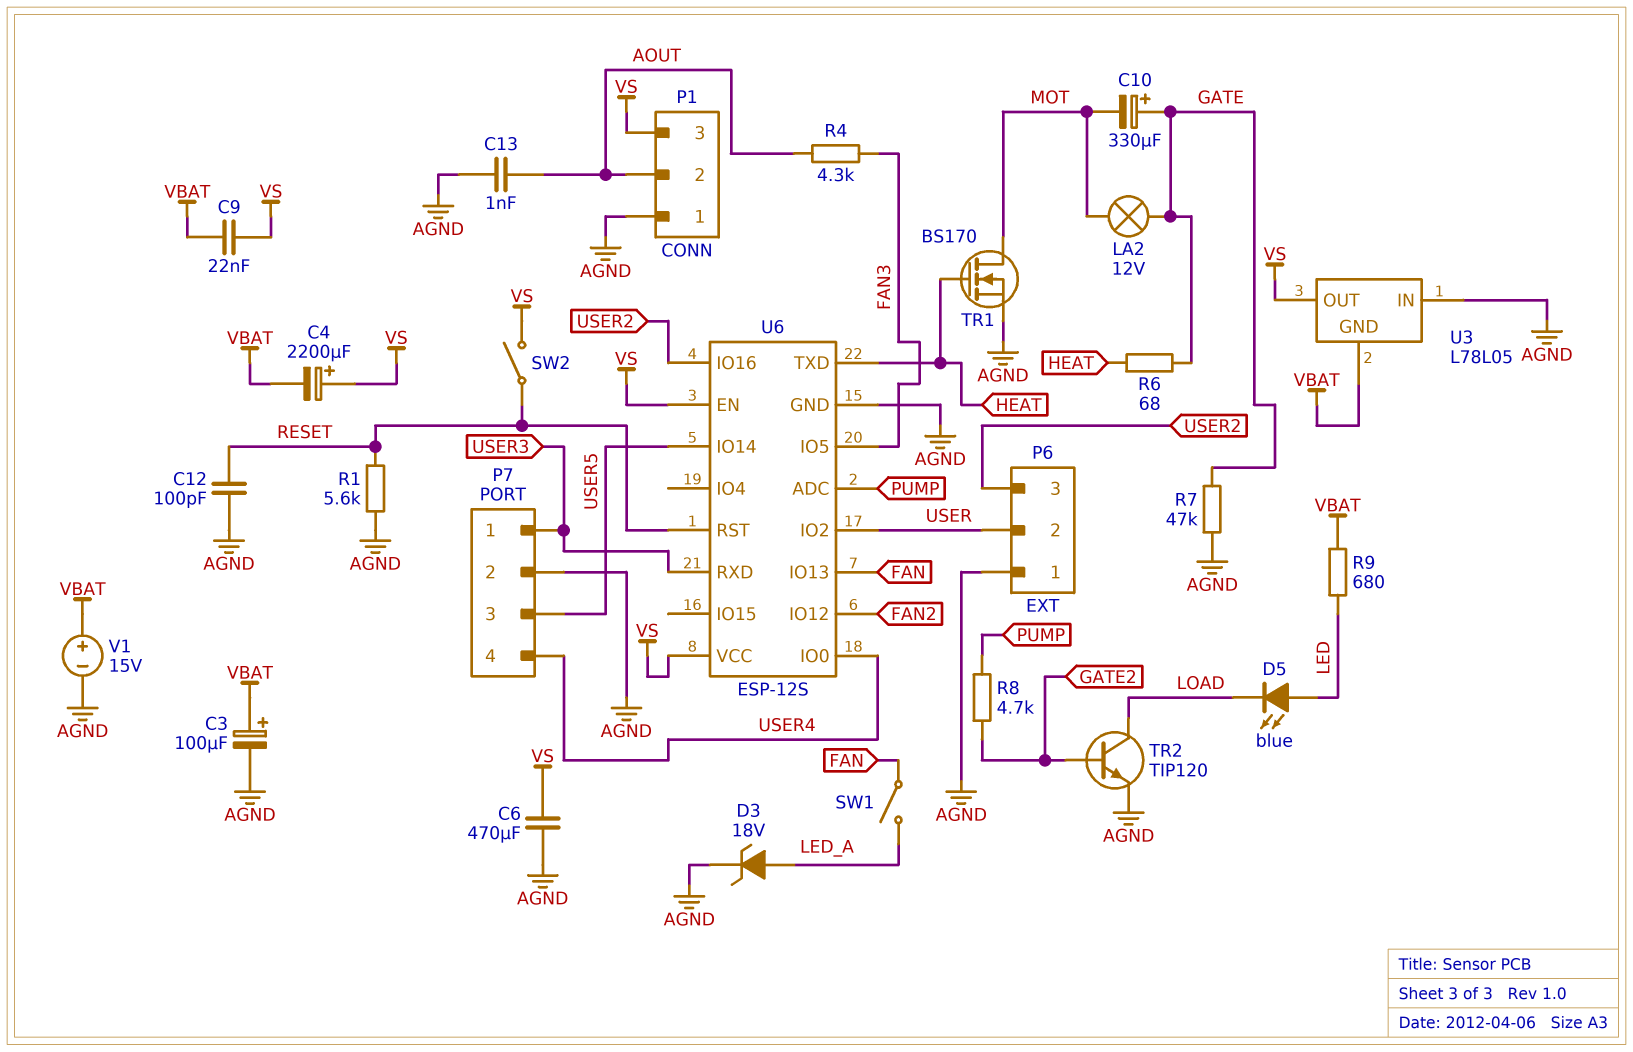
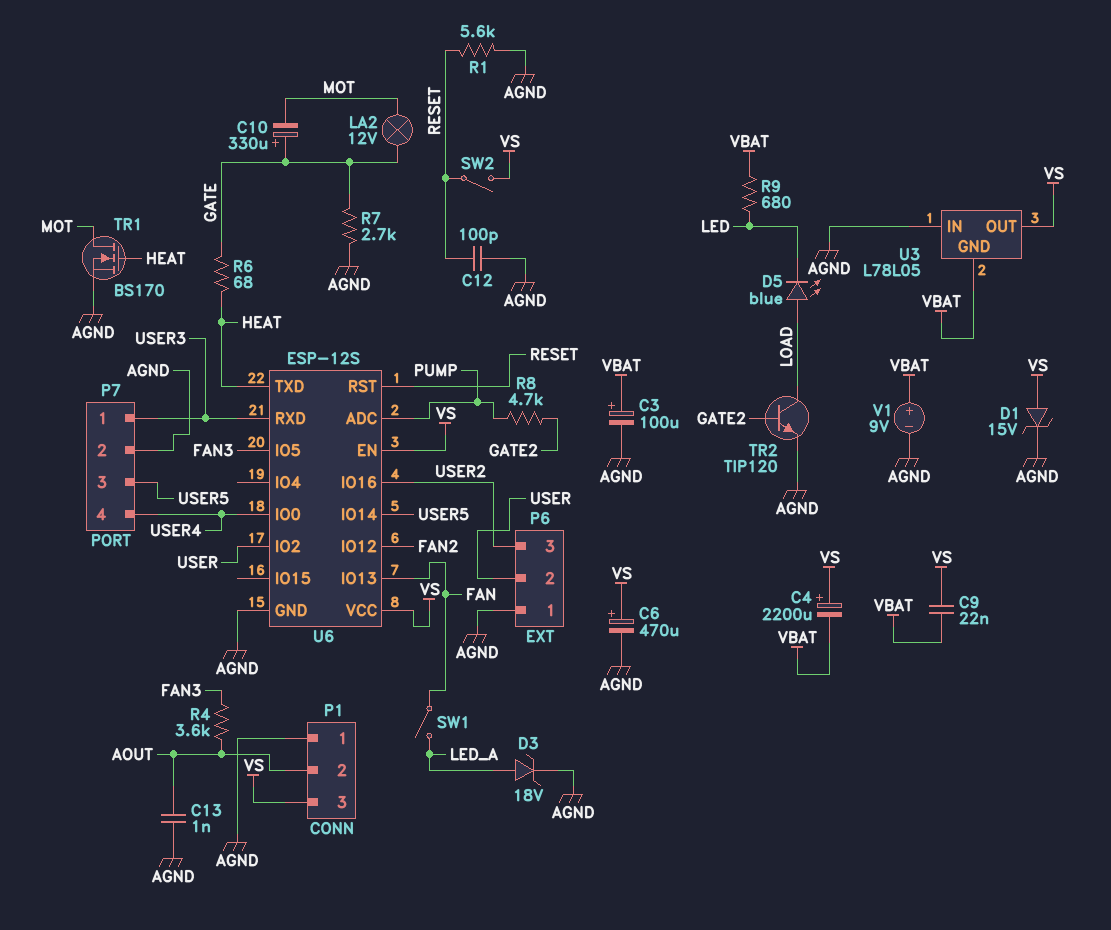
C6: 470uF (AGND, VS) -> 470uF (plus VS, minus AGND)
D1: none -> zener 15V (A VS, K AGND)
D5: LED blue (A LED, K LOAD) -> LED blue (A LOAD, K LED)
R4: 4.3k (AOUT, FAN3) -> 3.6k (AOUT, FAN3)
R7: 47k (AGND, GATE) -> 2.7k (AGND, GATE)
V1: 15V (plus VBAT, minus AGND) -> 9V (plus VBAT, minus AGND)

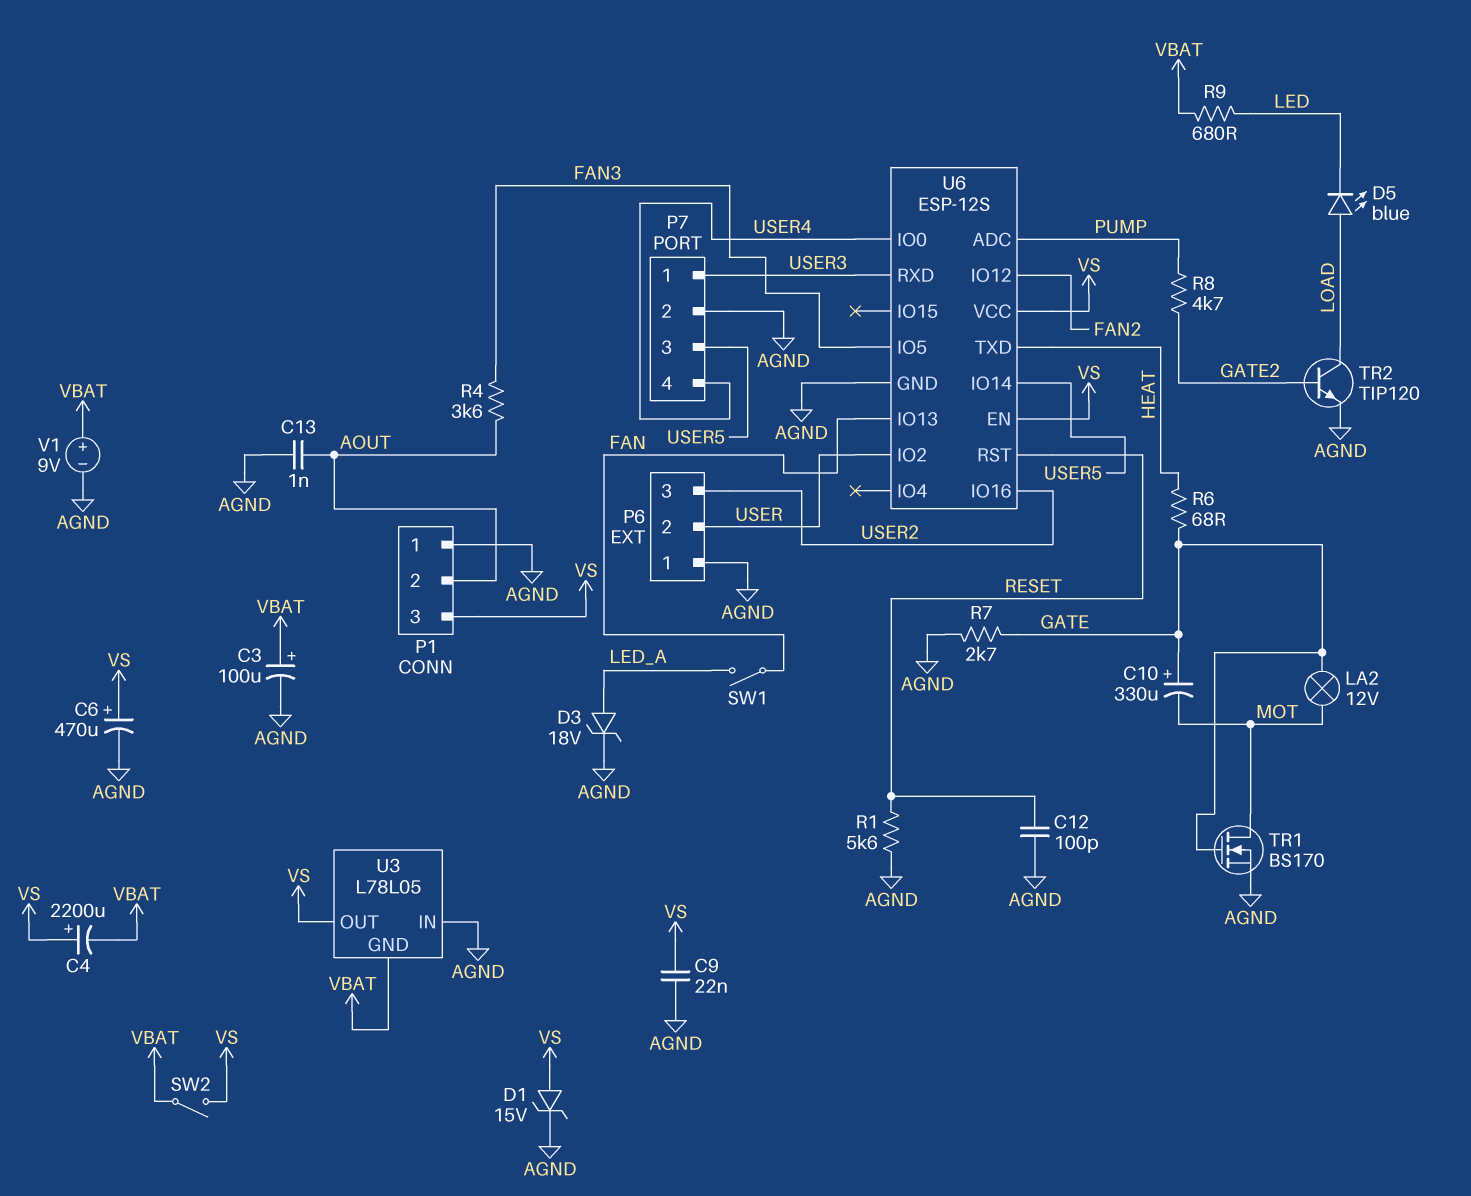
C9: 22nF (VBAT, VS) -> 22nF (AGND, VS)
SW2: switch (RESET, VS) -> switch (VBAT, VS)
TR1: NMOS BS170 (G HEAT, D MOT, S AGND) -> NMOS BS170 (G GATE, D MOT, S AGND)

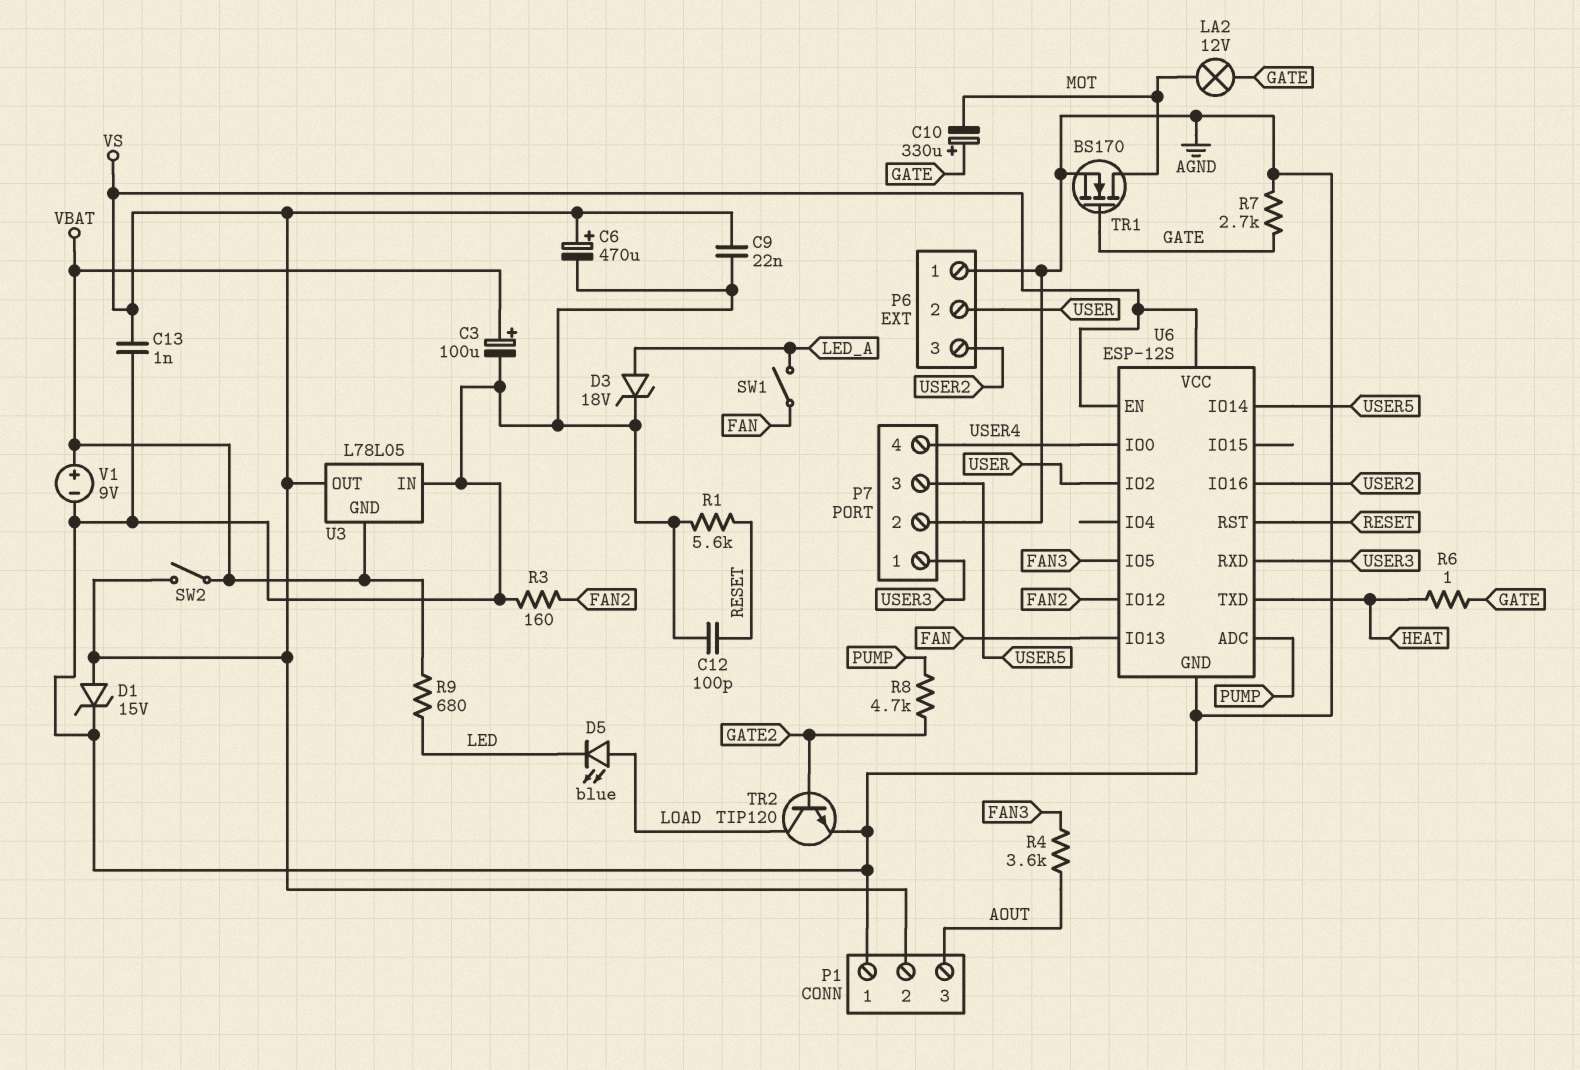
C4: 2200uF (plus VS, minus VBAT) -> none
C13: 1nF (AGND, AOUT) -> 1nF (AGND, VS)
P1 pin 2: AOUT -> VS
P1 pin 3: VS -> AOUT
R3: none -> 160 (AGND, FAN2)
R6: 68 (GATE, HEAT) -> 1 (GATE, HEAT)

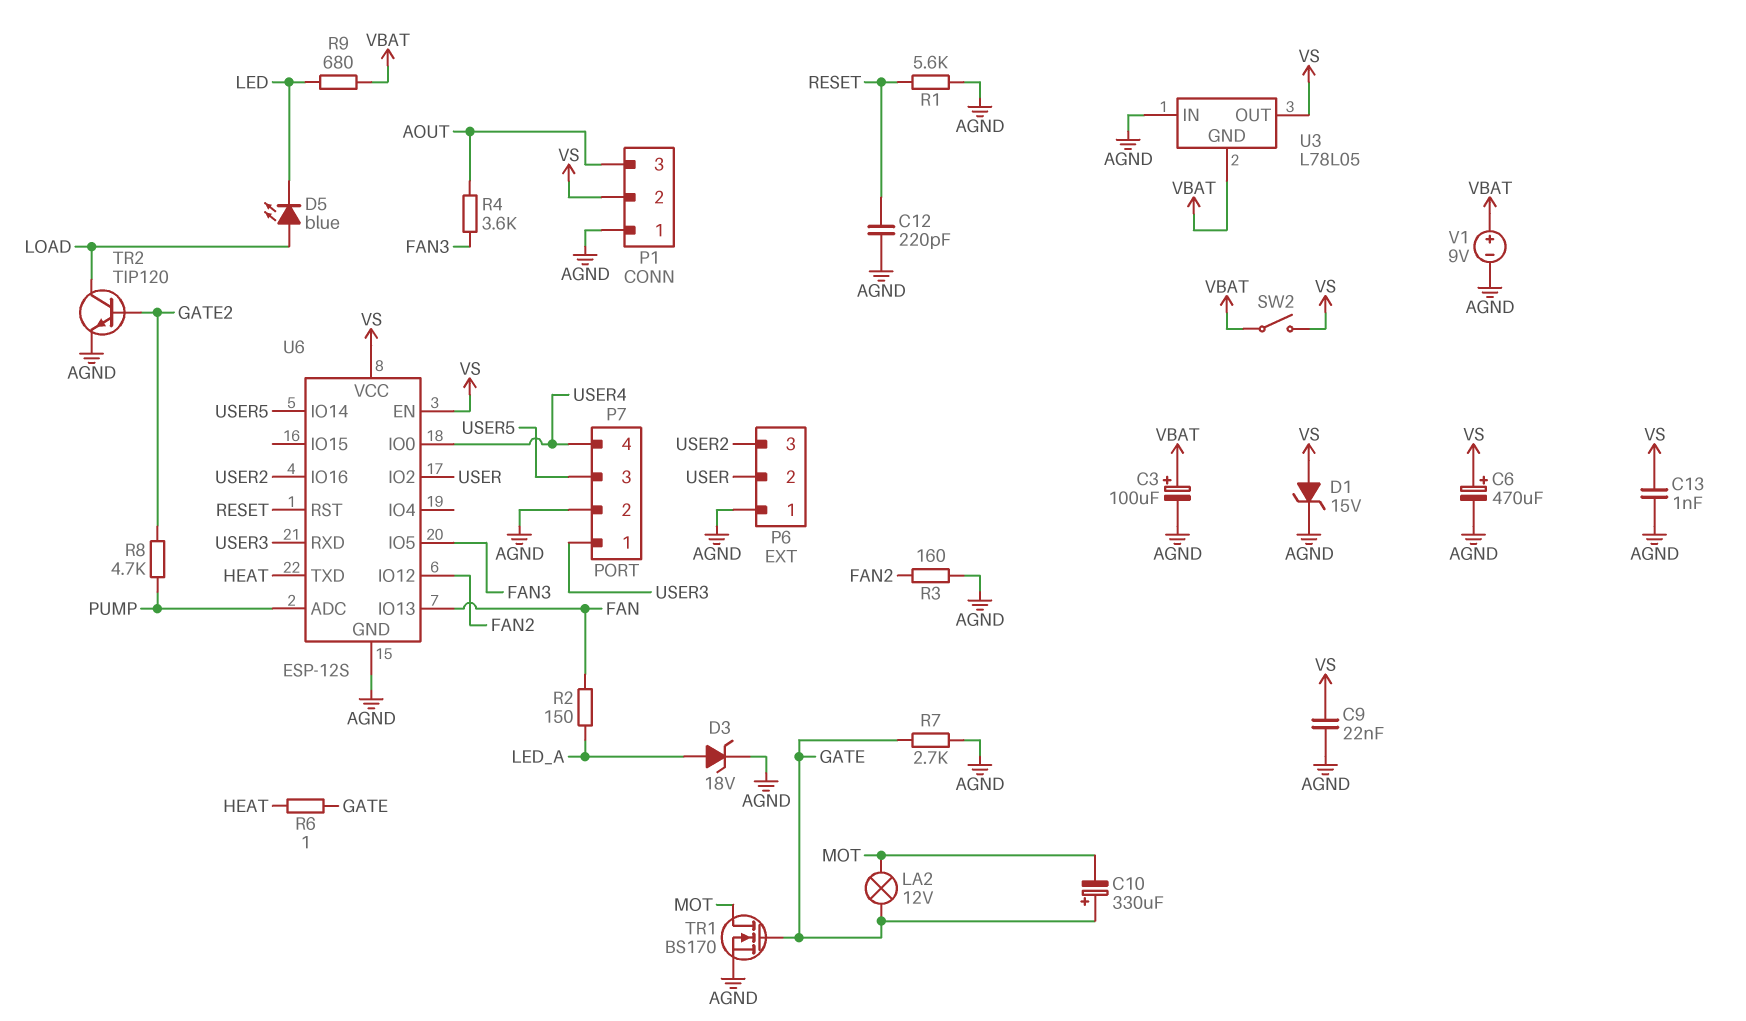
C12: 100pF (AGND, RESET) -> 220pF (AGND, RESET)
R2: none -> 150 (FAN, LED_A)
SW1: switch (FAN, LED_A) -> none

